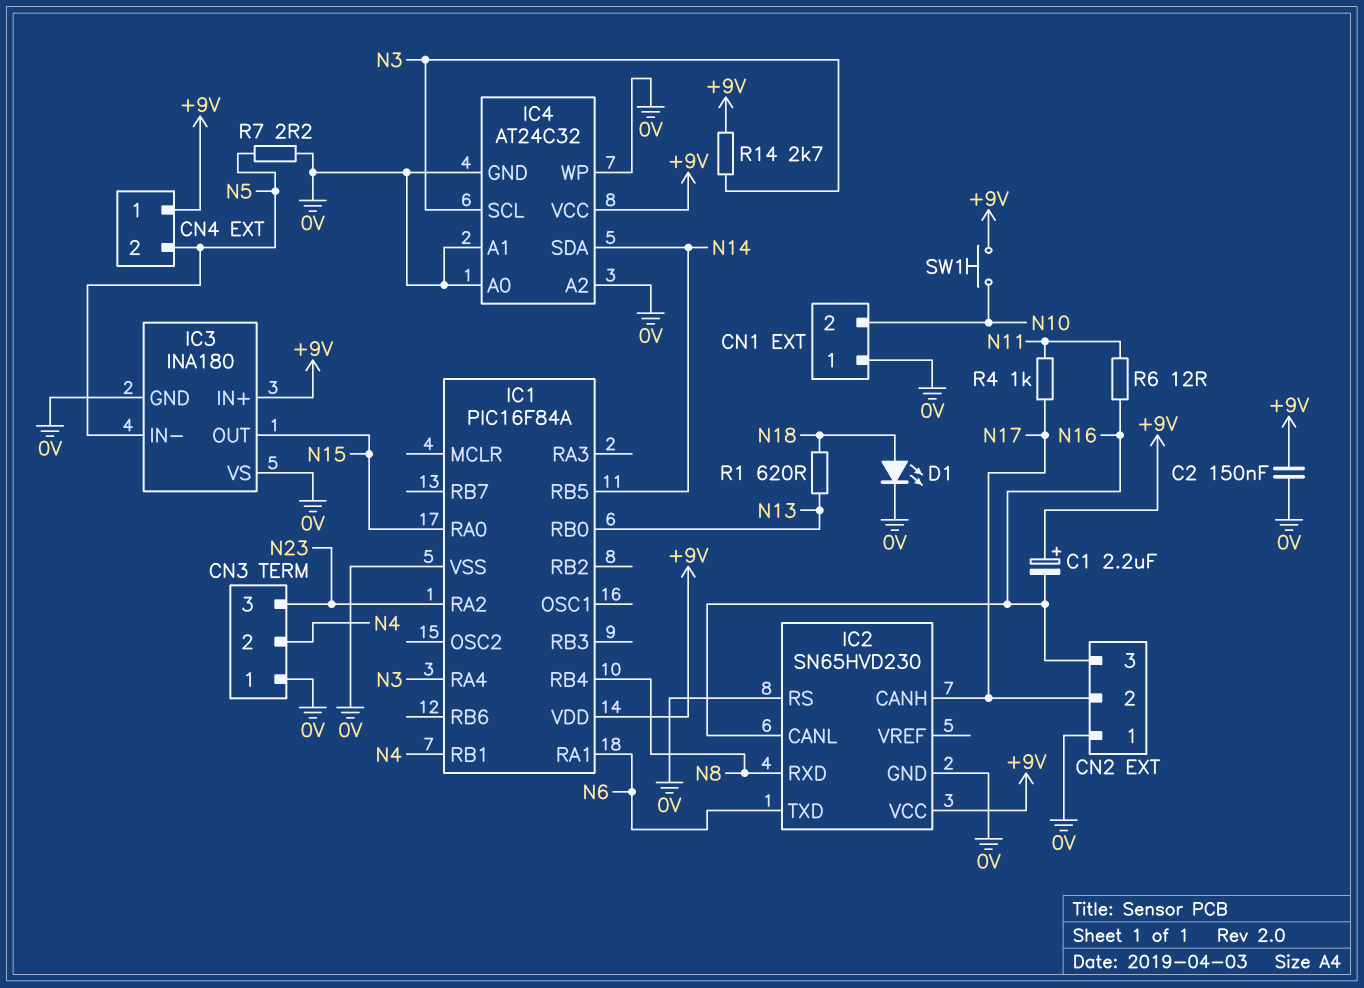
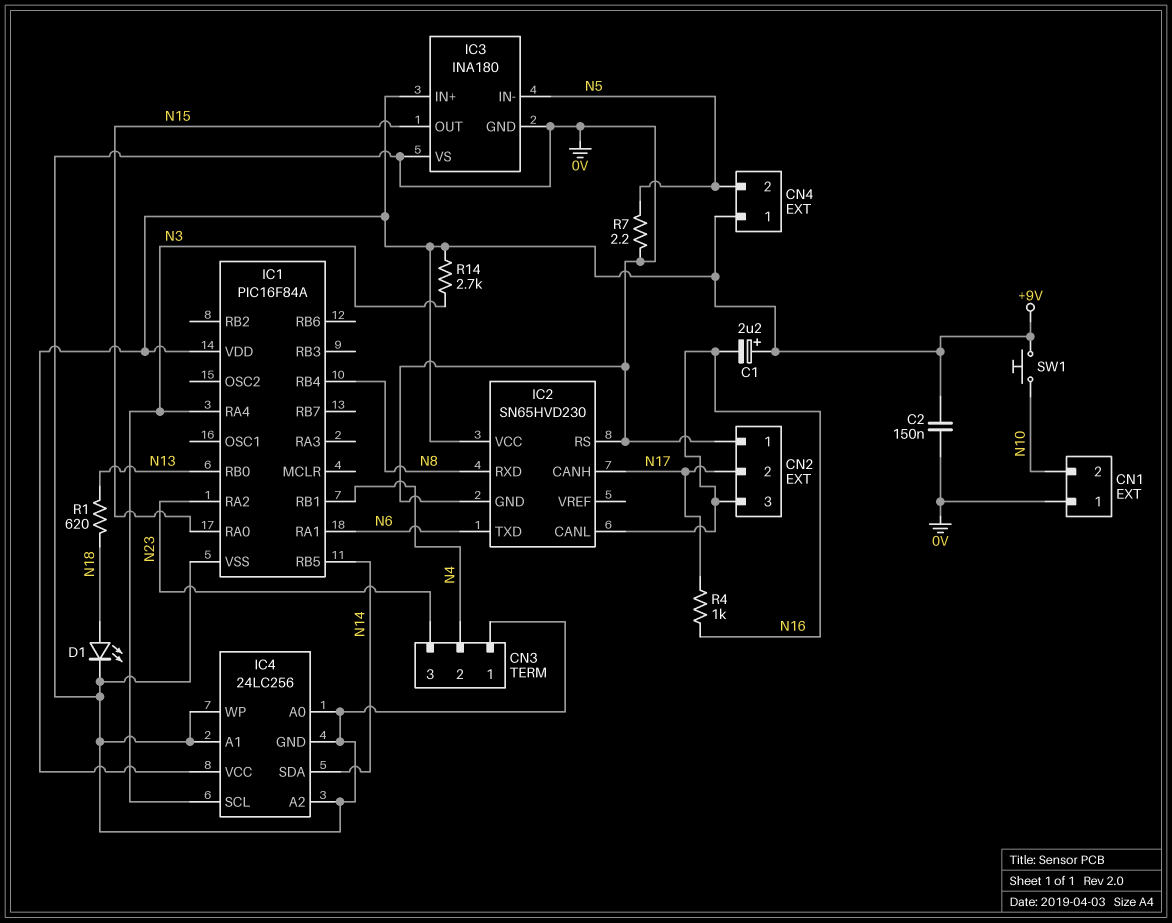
IC4: AT24C32 -> 24LC256
R4: 1k (N11, N17) -> 1k (N16, N17)
R6: 12 (N11, N16) -> none

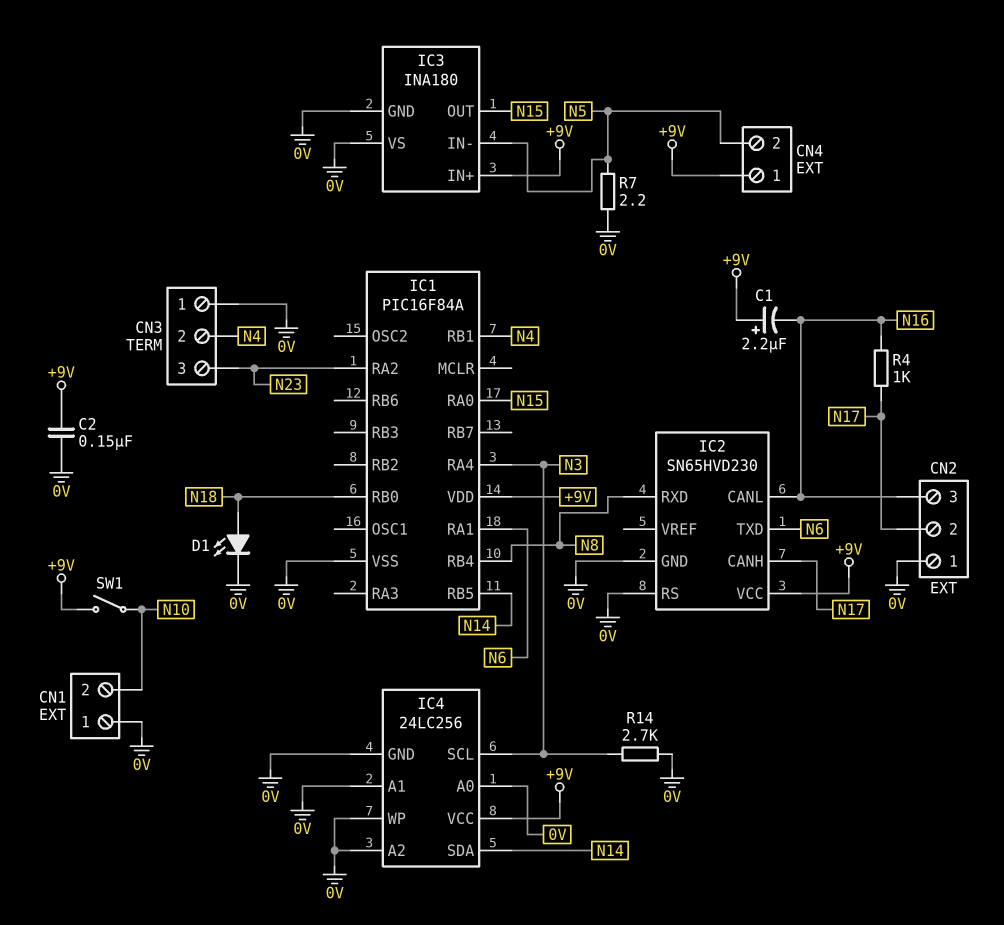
IC1 pin RB0: N13 -> N18
R1: 620 (N13, N18) -> none
R14: 2.7k (+9V, N3) -> 2.7k (0V, N3)
SW1: button (+9V, N10) -> switch (+9V, N10)

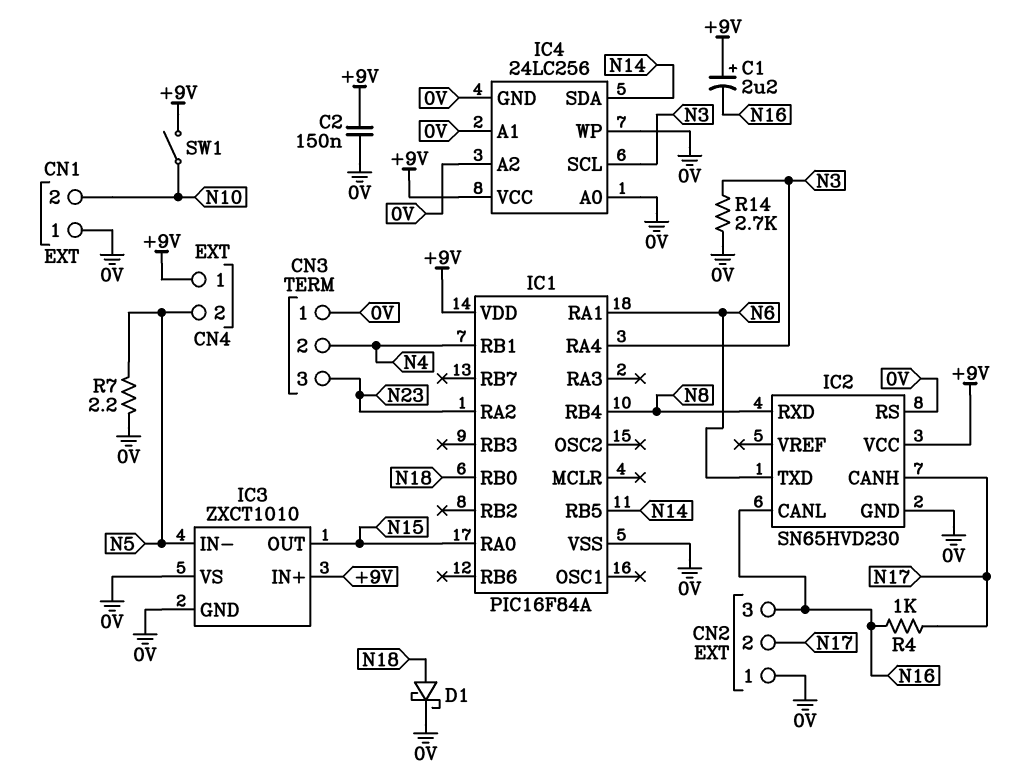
D1: LED (A N18, K 0V) -> schottky (A N18, K 0V)
IC3: INA180 -> ZXCT1010

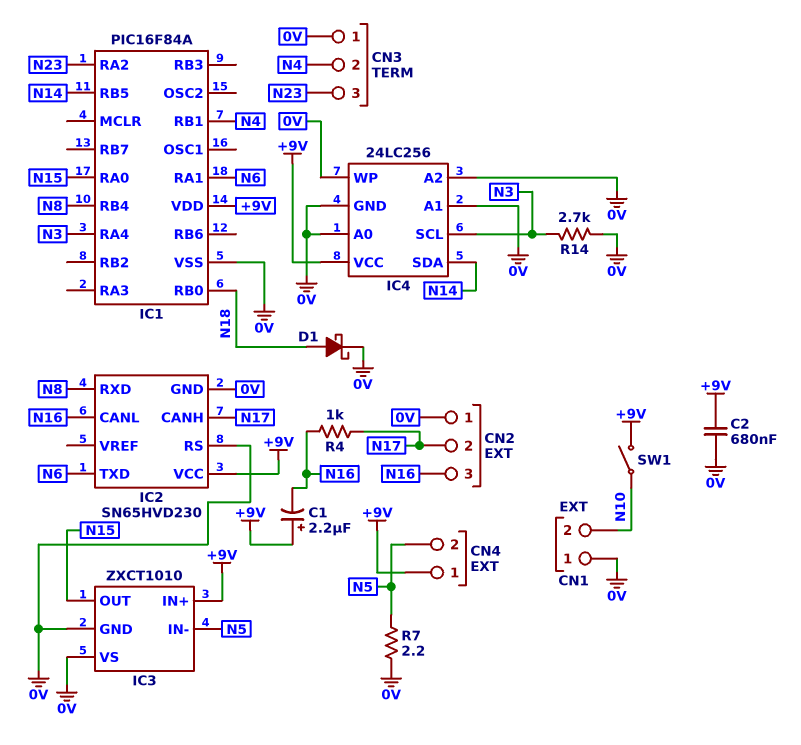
C2: 150nF (+9V, 0V) -> 680nF (+9V, 0V)

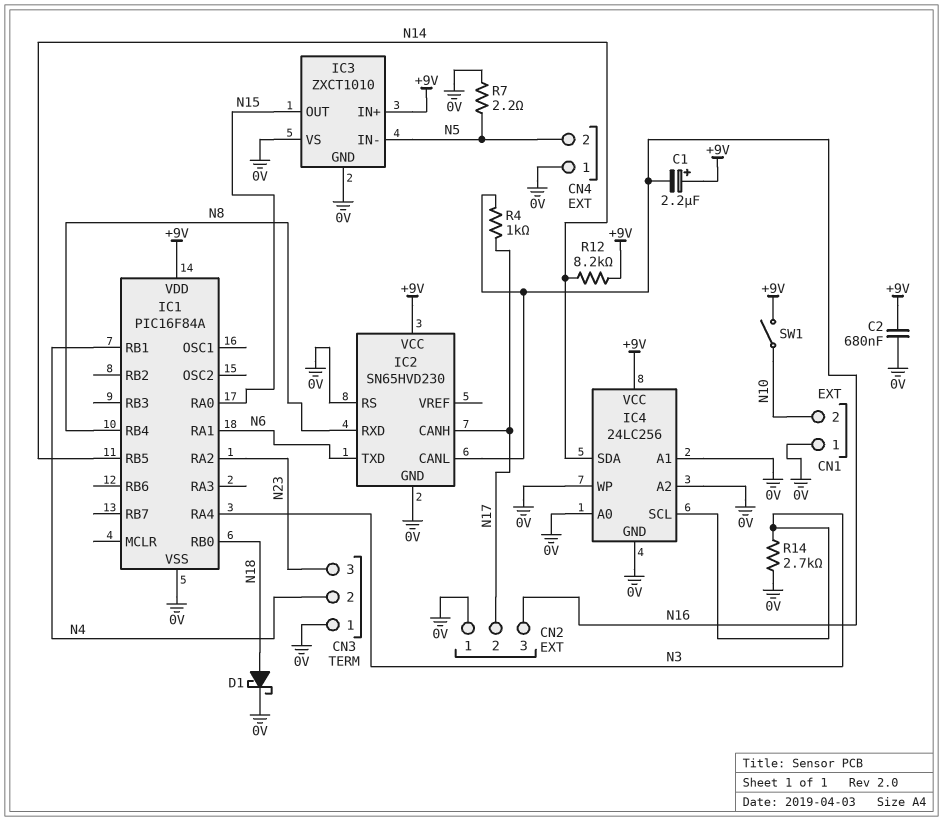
CN4 pin 1: +9V -> 0V
R12: none -> 8.2k (+9V, N14)

